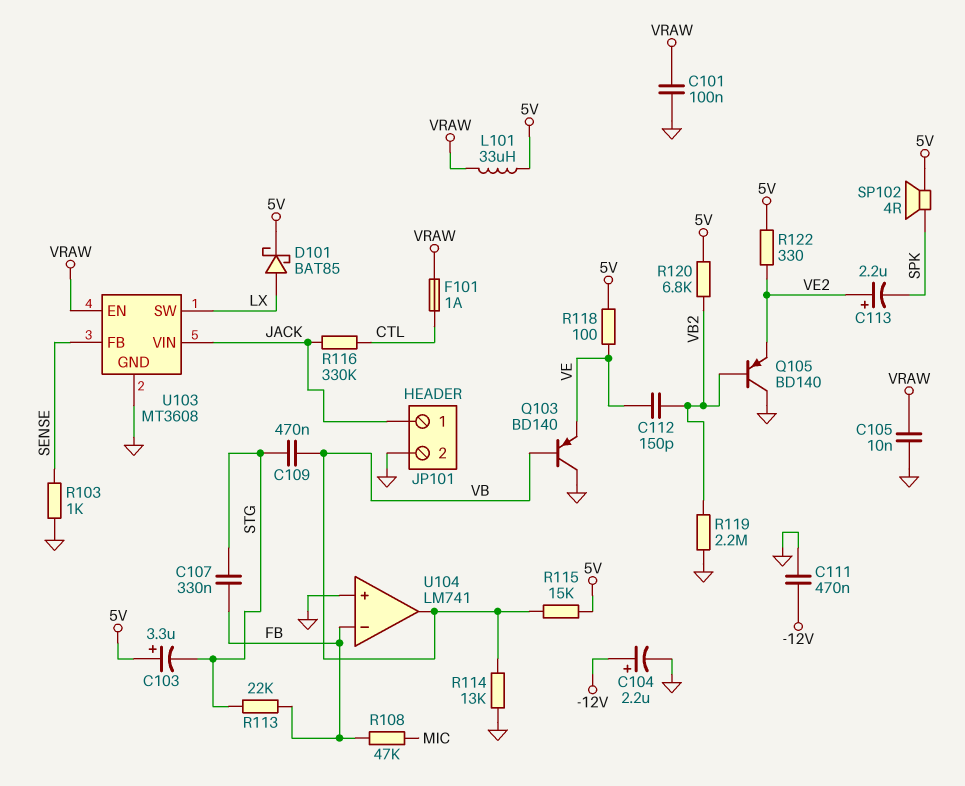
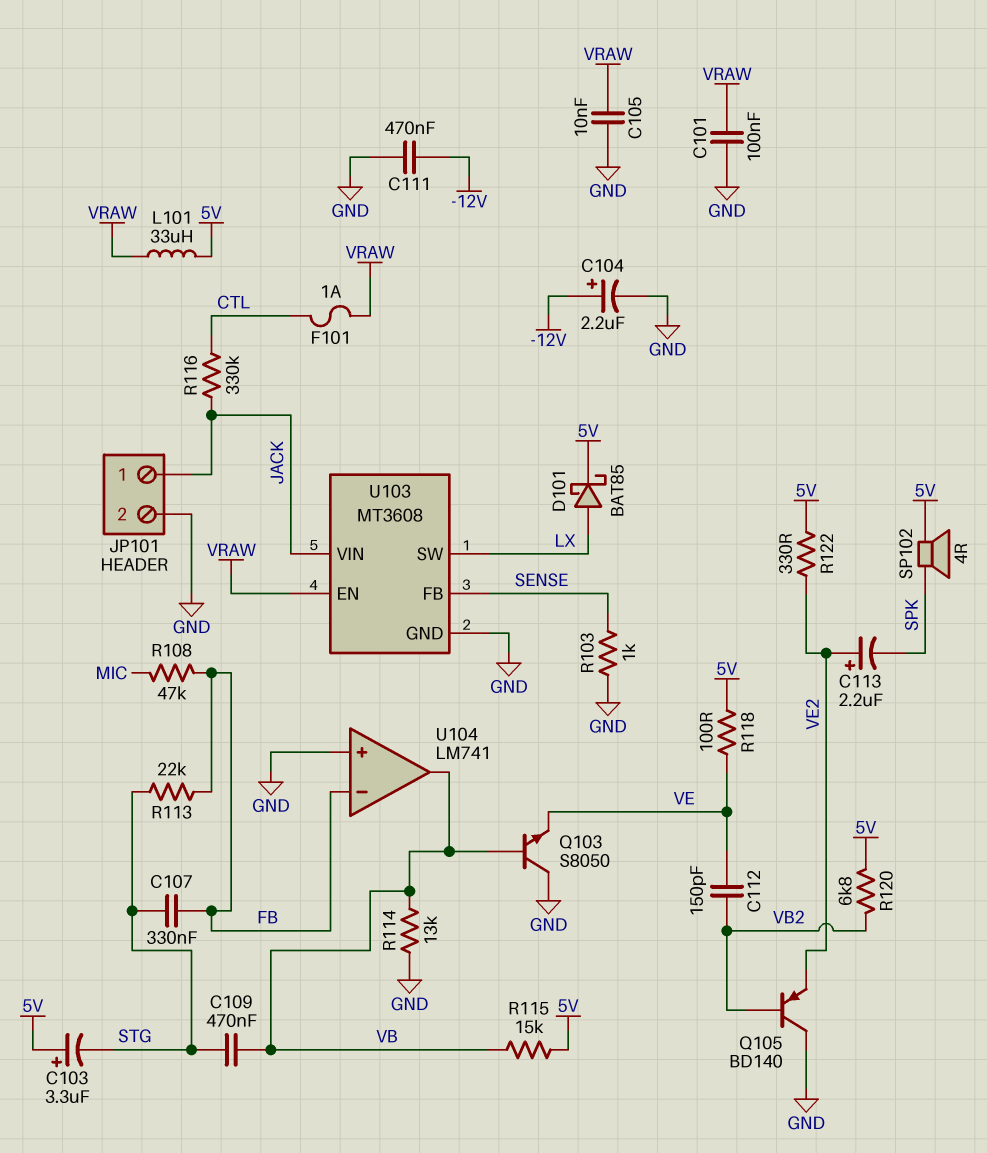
Q103: PNP BD140 (B VB, C GND, E VE) -> NPN S8050 (B VB, C GND, E VE)
R119: 2.2M (GND, VB2) -> none

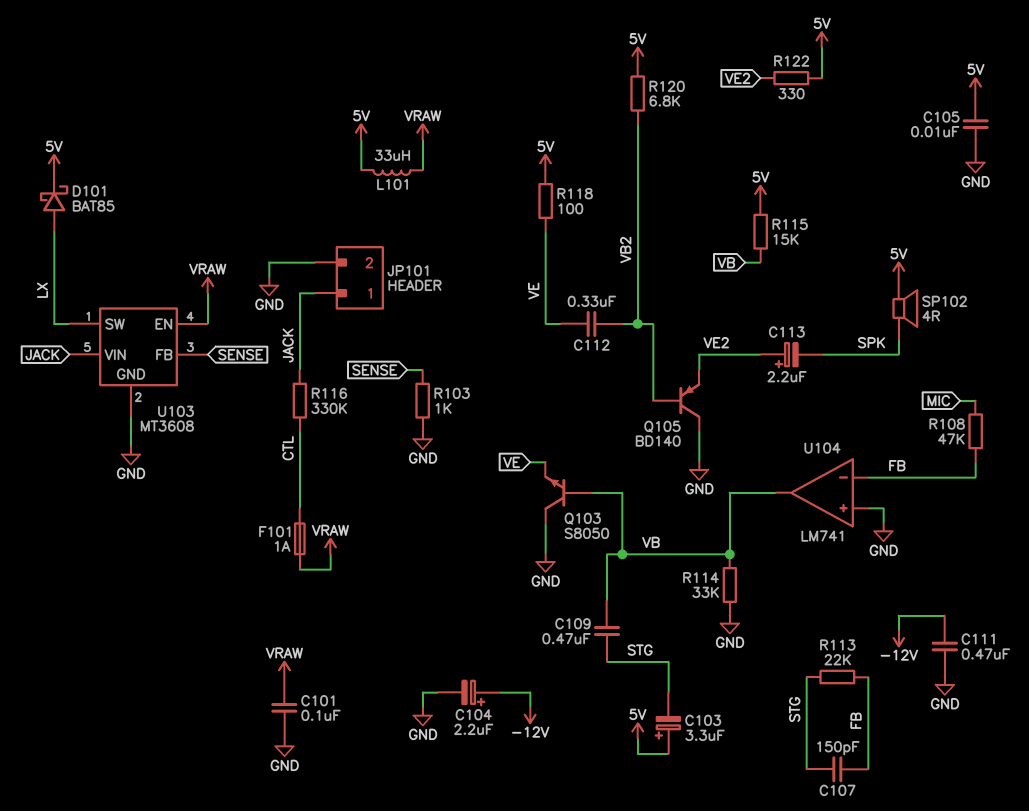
C105: 10nF (GND, VRAW) -> 10nF (5V, GND)
C107: 330nF (FB, STG) -> 150pF (FB, STG)
C112: 150pF (VB2, VE) -> 330nF (VB2, VE)
R114: 13k (GND, VB) -> 33k (GND, VB)

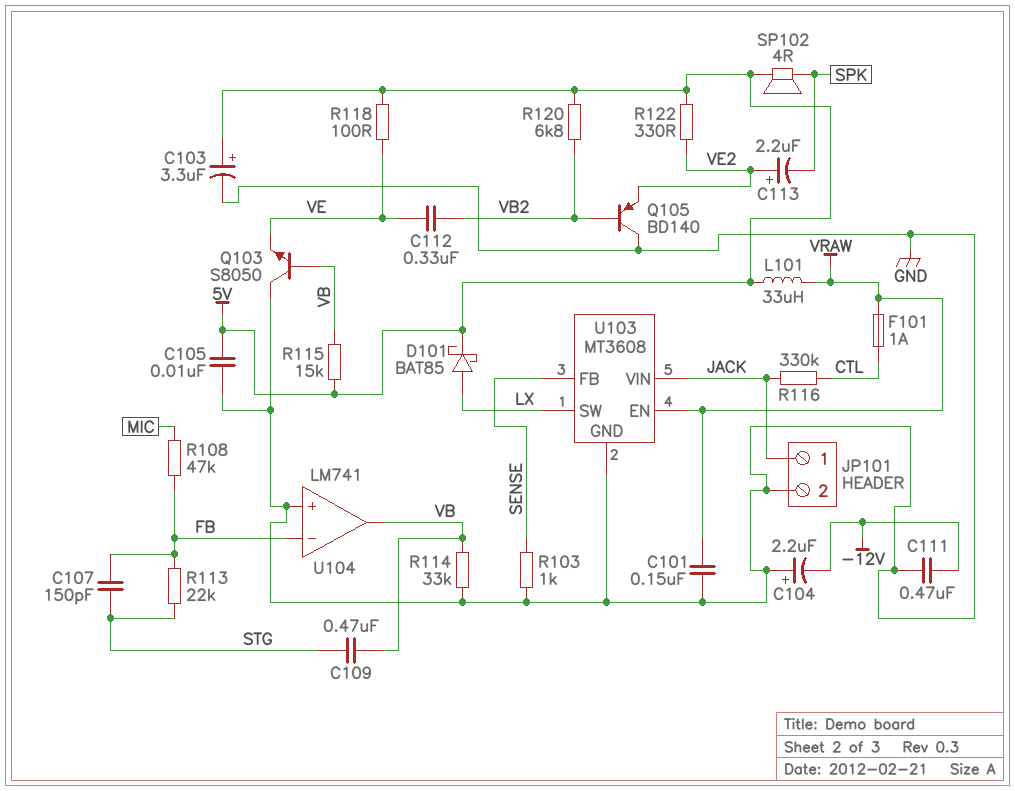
C101: 100nF (GND, VRAW) -> 150nF (GND, VRAW)
C103: 3.3uF (plus 5V, minus STG) -> 3.3uF (plus 5V, minus GND)
C104: 2.2uF (plus -12V, minus GND) -> 2.2uF (plus GND, minus -12V)

